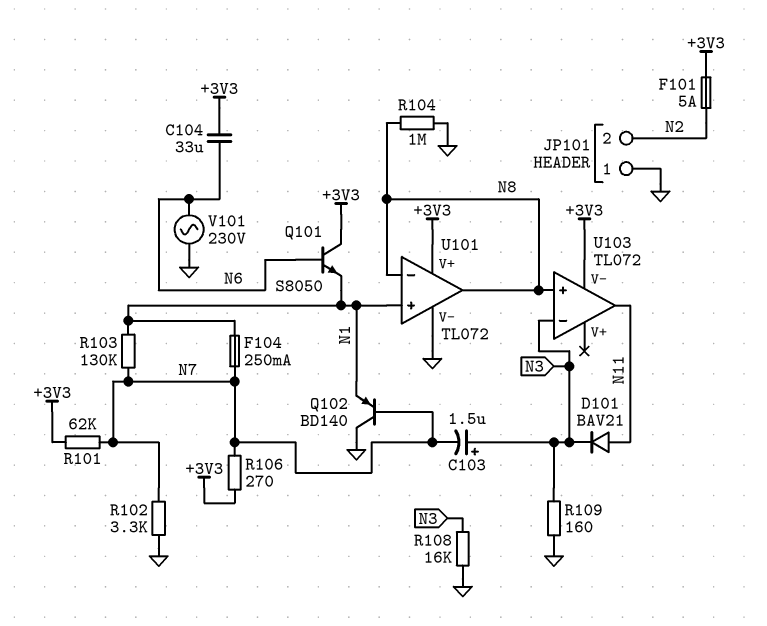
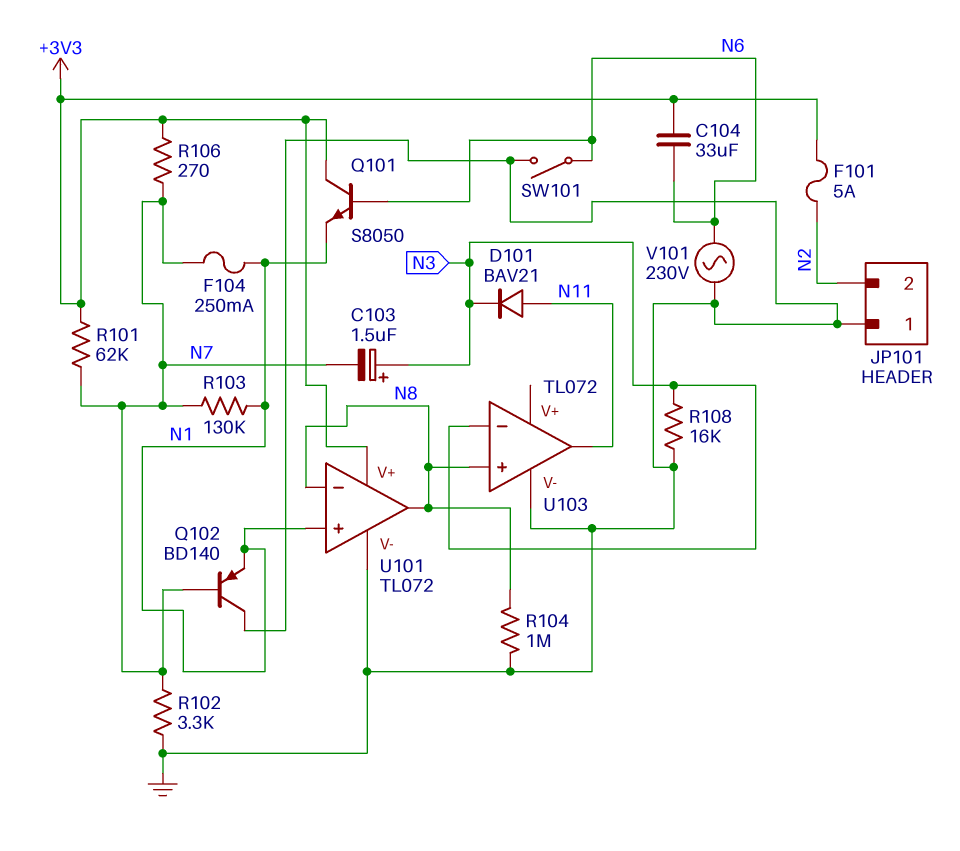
R109: 160 (GND, N3) -> none
SW101: none -> switch (GND, N6)
U103 pin V-: +3V3 -> GND

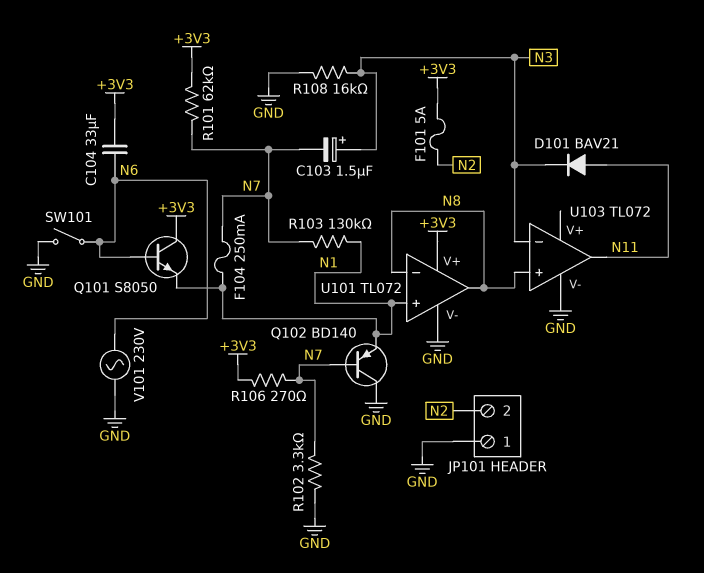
R104: 1M (GND, N8) -> none

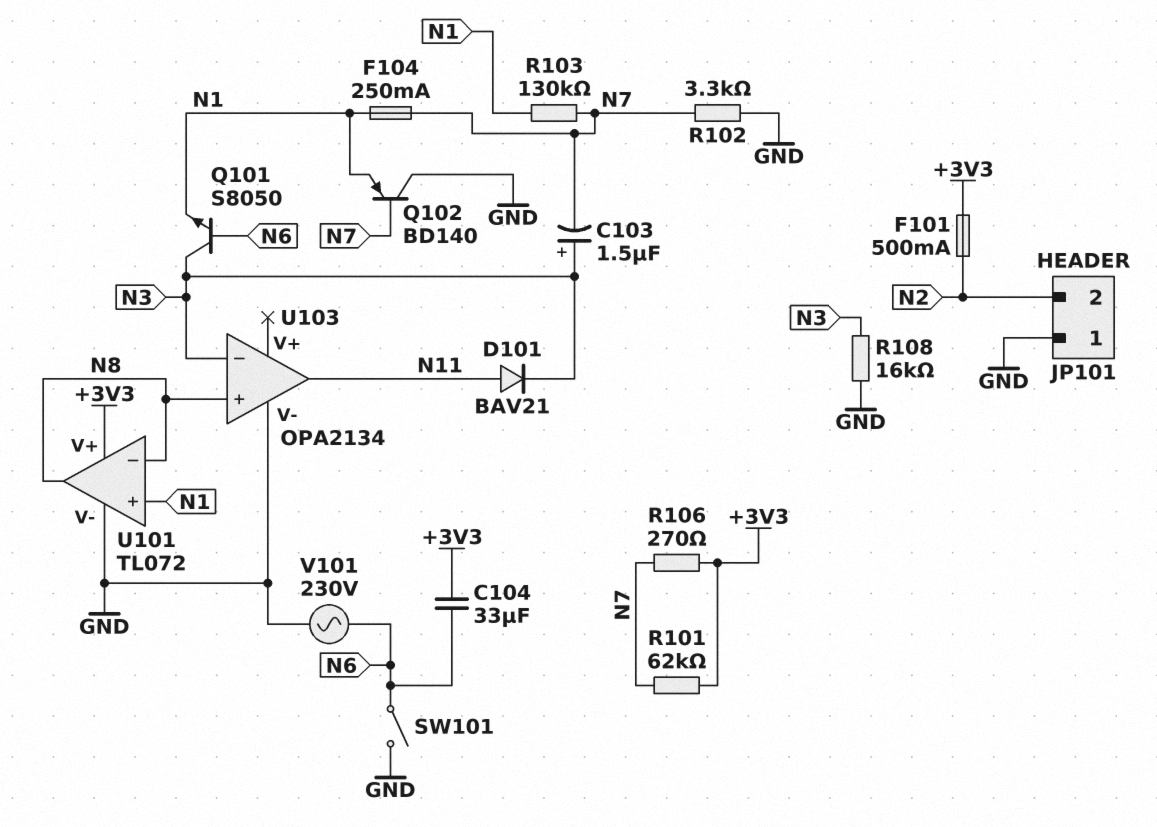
F101: 5A (+3V3, N2) -> 500mA (+3V3, N2)
Q101: NPN S8050 (B N6, C +3V3, E N1) -> NPN S8050 (B N6, C N3, E N1)
U103: TL072 -> OPA2134

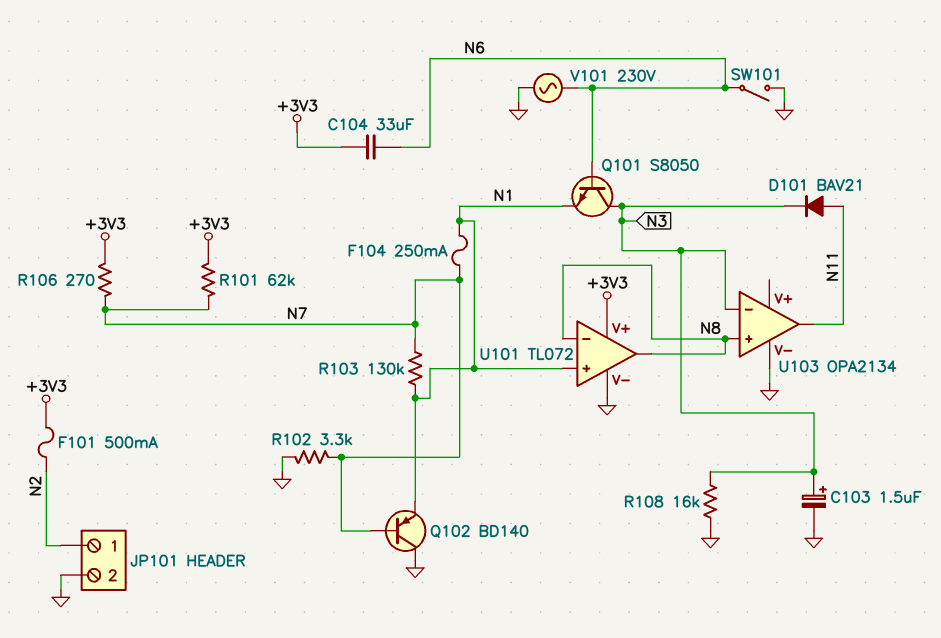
C103: 1.5uF (plus N3, minus N7) -> 1.5uF (plus N3, minus GND)
JP101 pin 1: GND -> N2
JP101 pin 2: N2 -> GND

